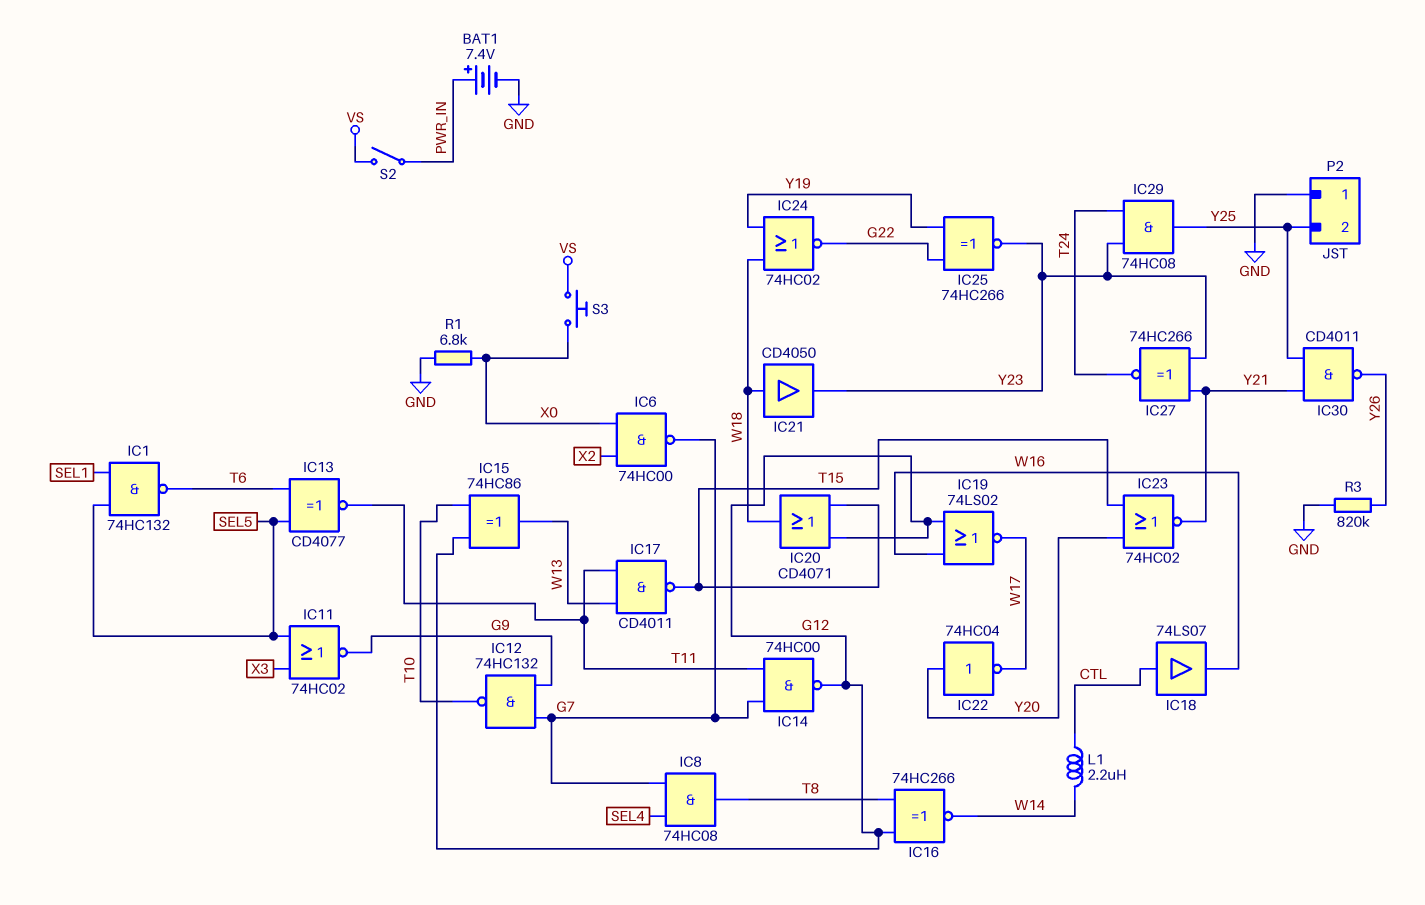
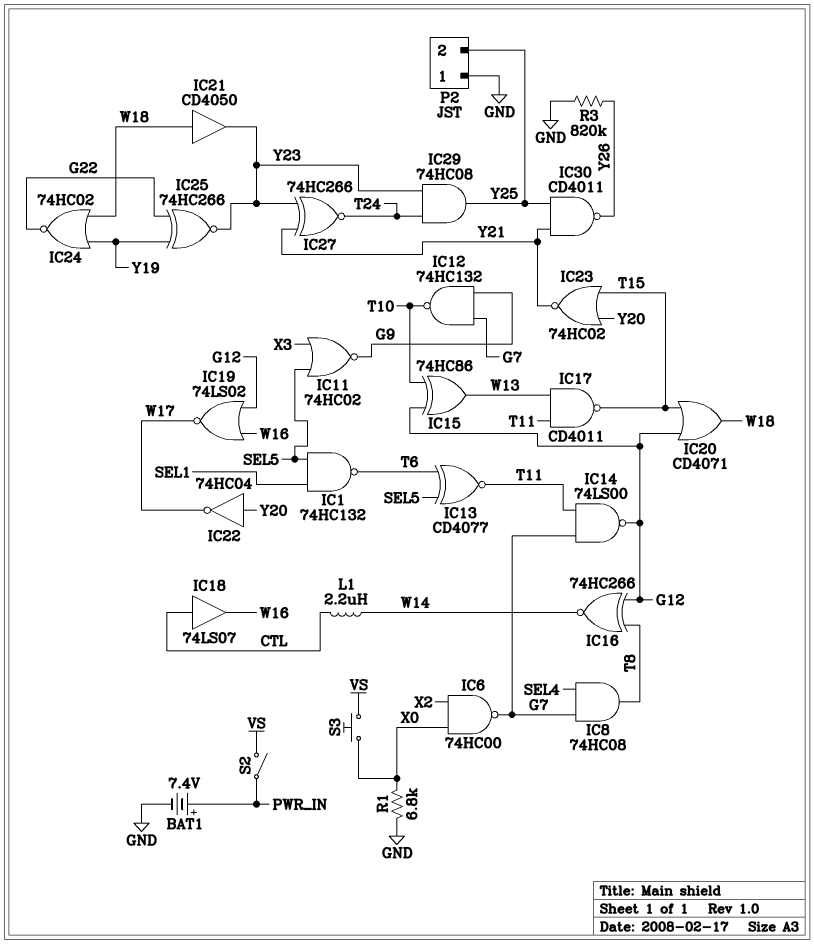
IC14: NAND 74HC00 (in G7, in T11, out G12) -> NAND 74LS00 (in G7, in T11, out G12)

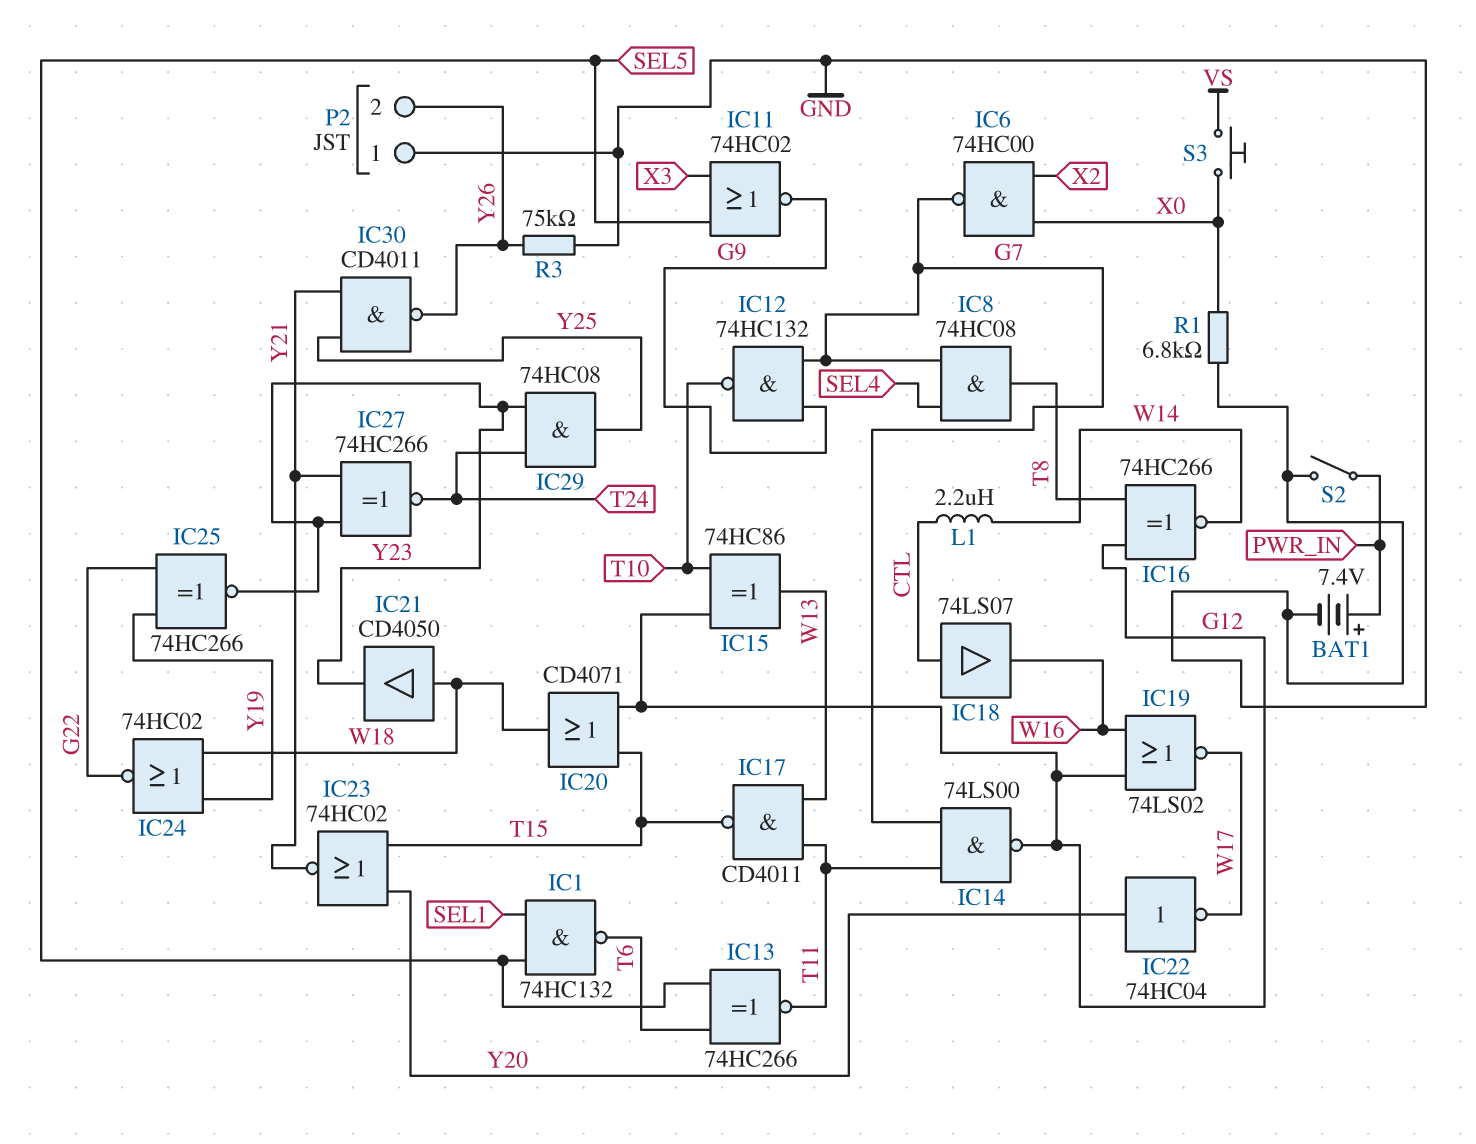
IC13: XNOR CD4077 (in SEL5, in T6, out T11) -> XNOR 74HC266 (in SEL5, in T6, out T11)
P2 pin 2: Y25 -> Y26
R3: 820k (GND, Y26) -> 75k (GND, Y26)
S2: switch (PWR_IN, VS) -> switch (GND, PWR_IN)

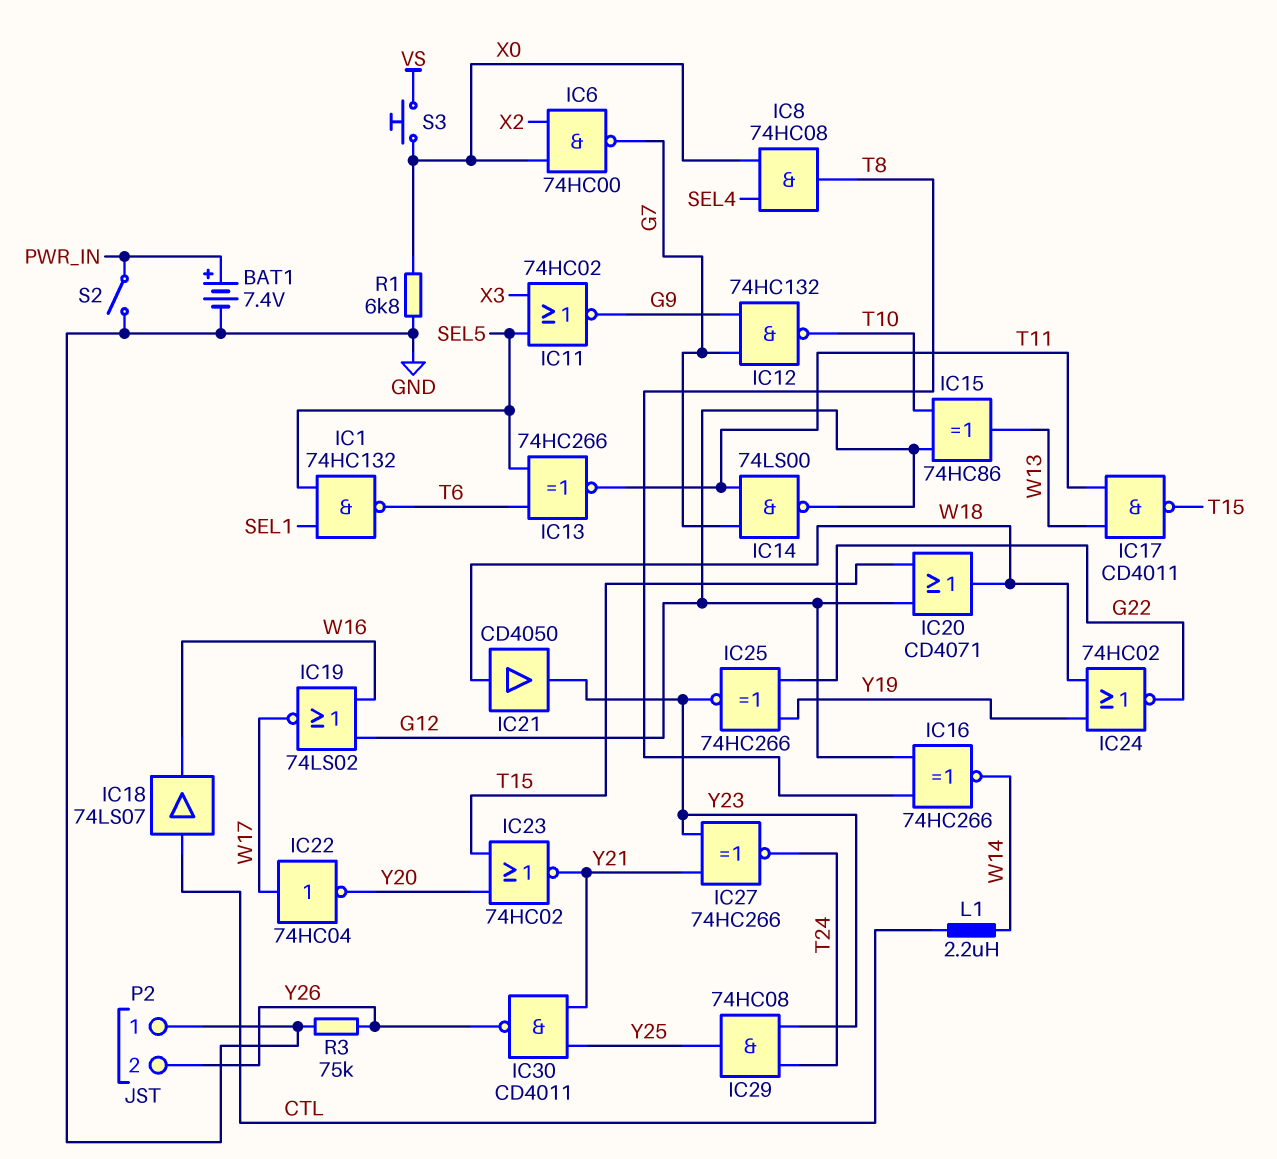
IC8: AND 74HC08 (in G7, in SEL4, out T8) -> AND 74HC08 (in SEL4, in X0, out T8)
IC22: NOT 74HC04 (in Y20, out W17) -> NOT 74HC04 (in W17, out Y20)

